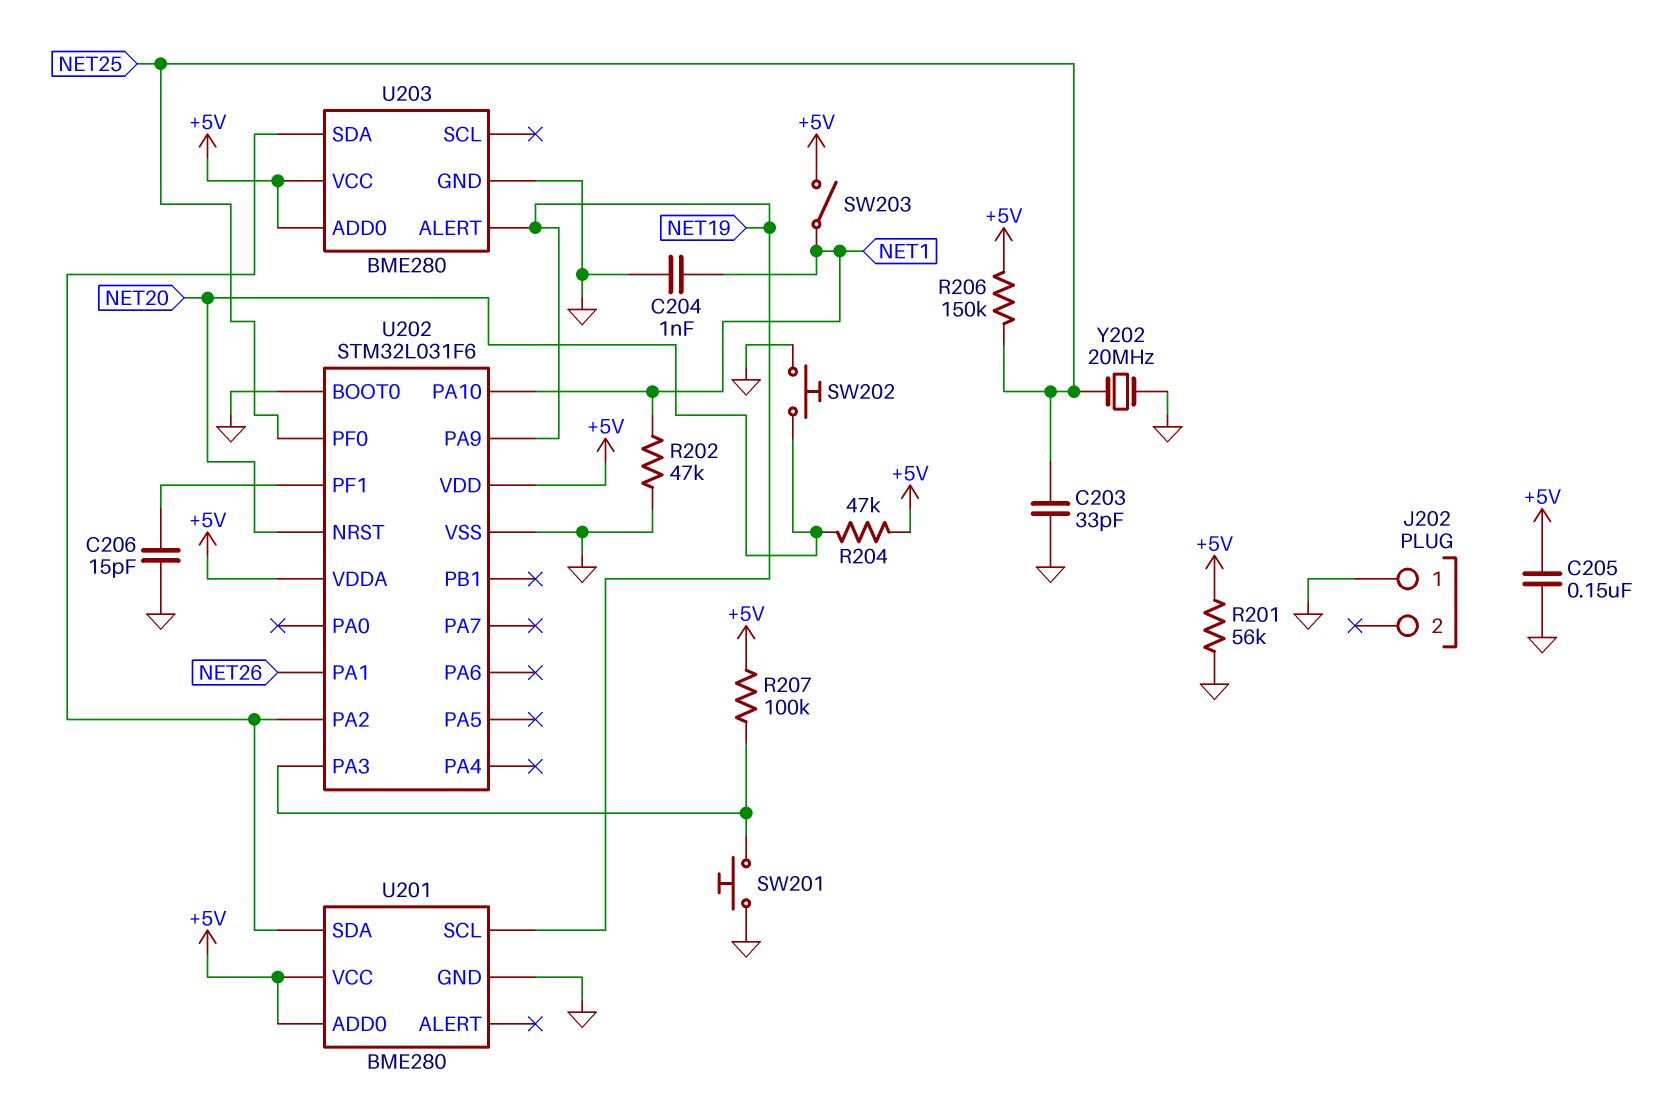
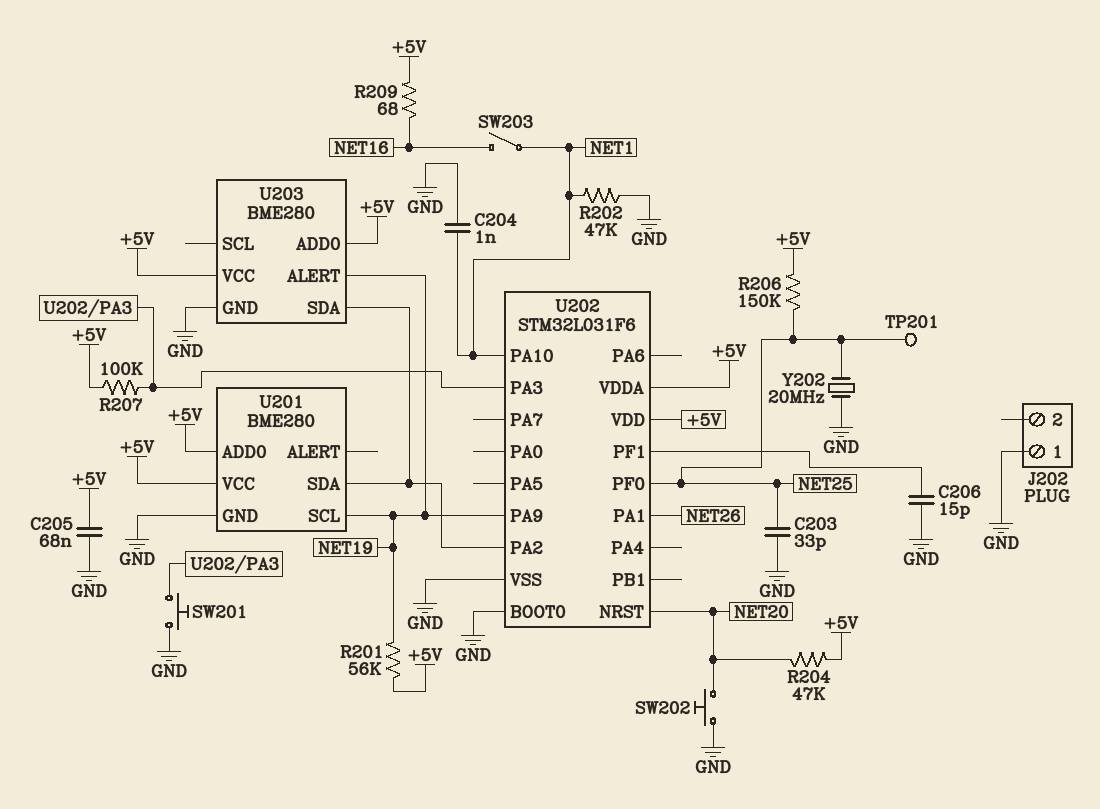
C205: 150nF (+5V, GND) -> 68nF (+5V, GND)
R201: 56k (+5V, GND) -> 56k (+5V, NET19)
R209: none -> 68 (+5V, NET16)
SW203: switch (+5V, NET1) -> switch (NET1, NET16)
TP201: none -> test point (NET25)

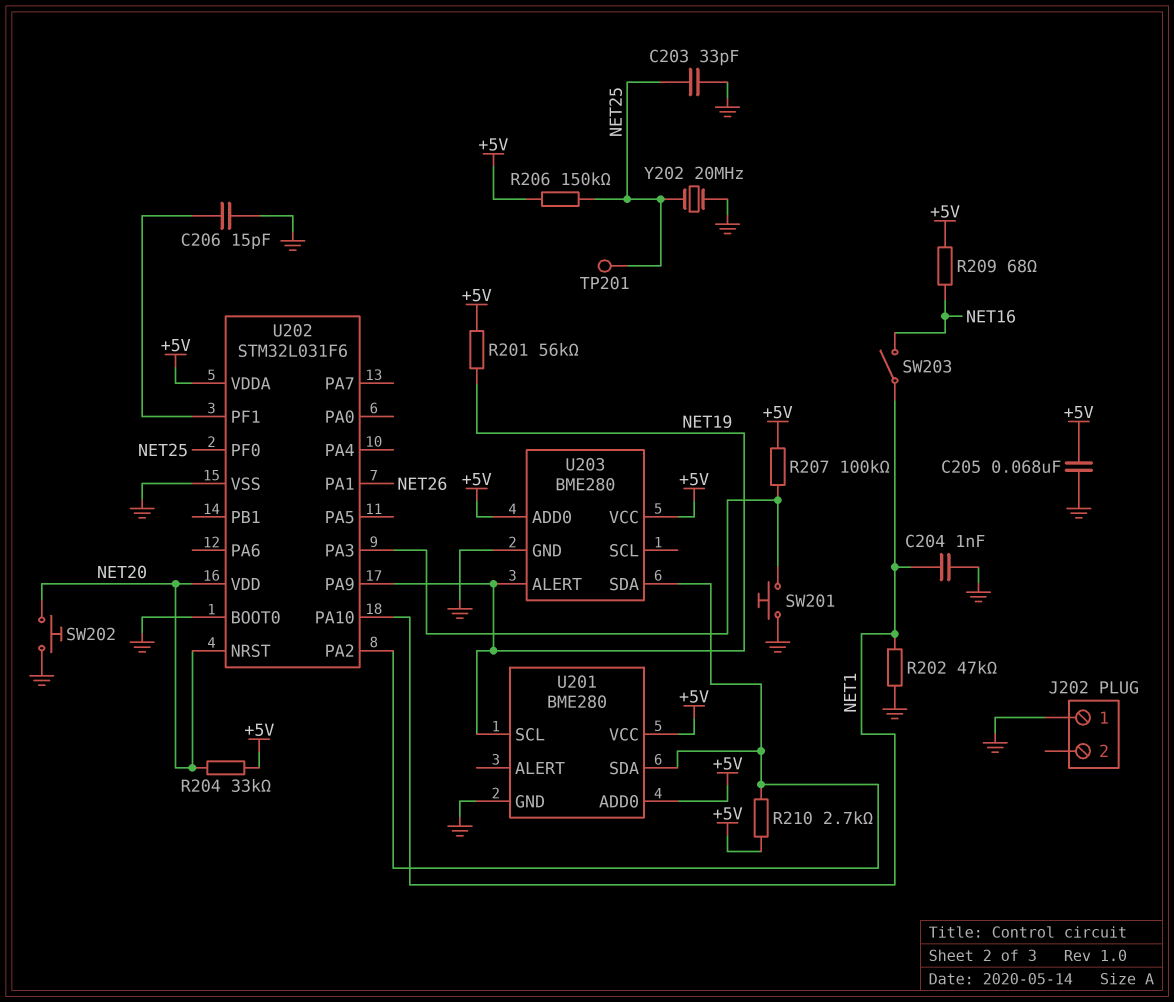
R204: 47k (+5V, NET20) -> 33k (+5V, NET20)
R210: none -> 2.7k (+5V, U201/SDA)
U202 pin VDD: +5V -> NET20

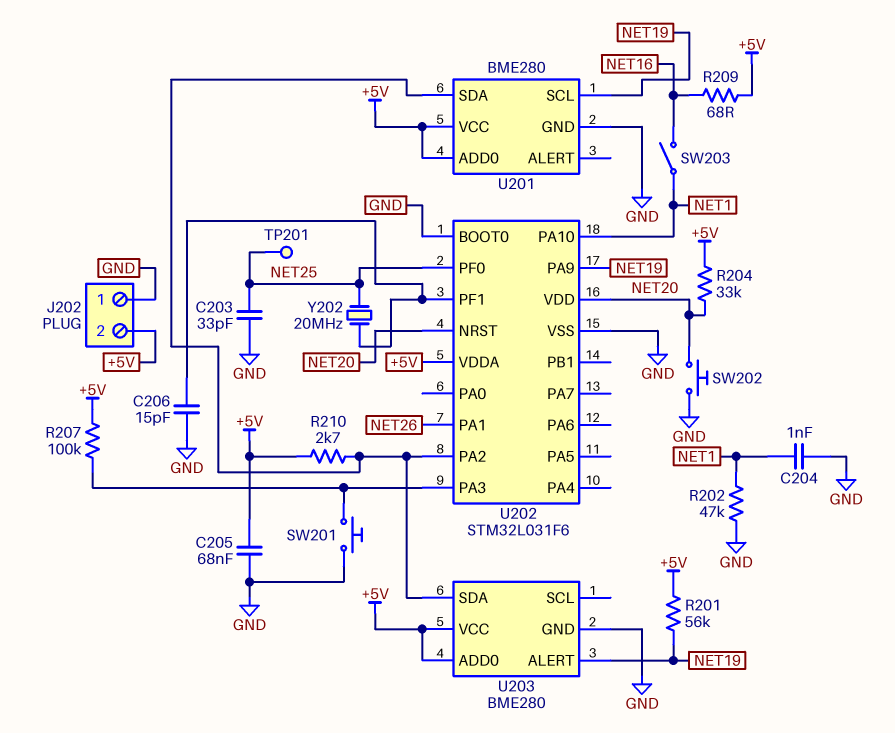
J202 pin 2: none -> +5V
R206: 150k (+5V, NET25) -> none
Y202: 20MHz (GND, NET25) -> 20MHz (NET25, U202/PF1)

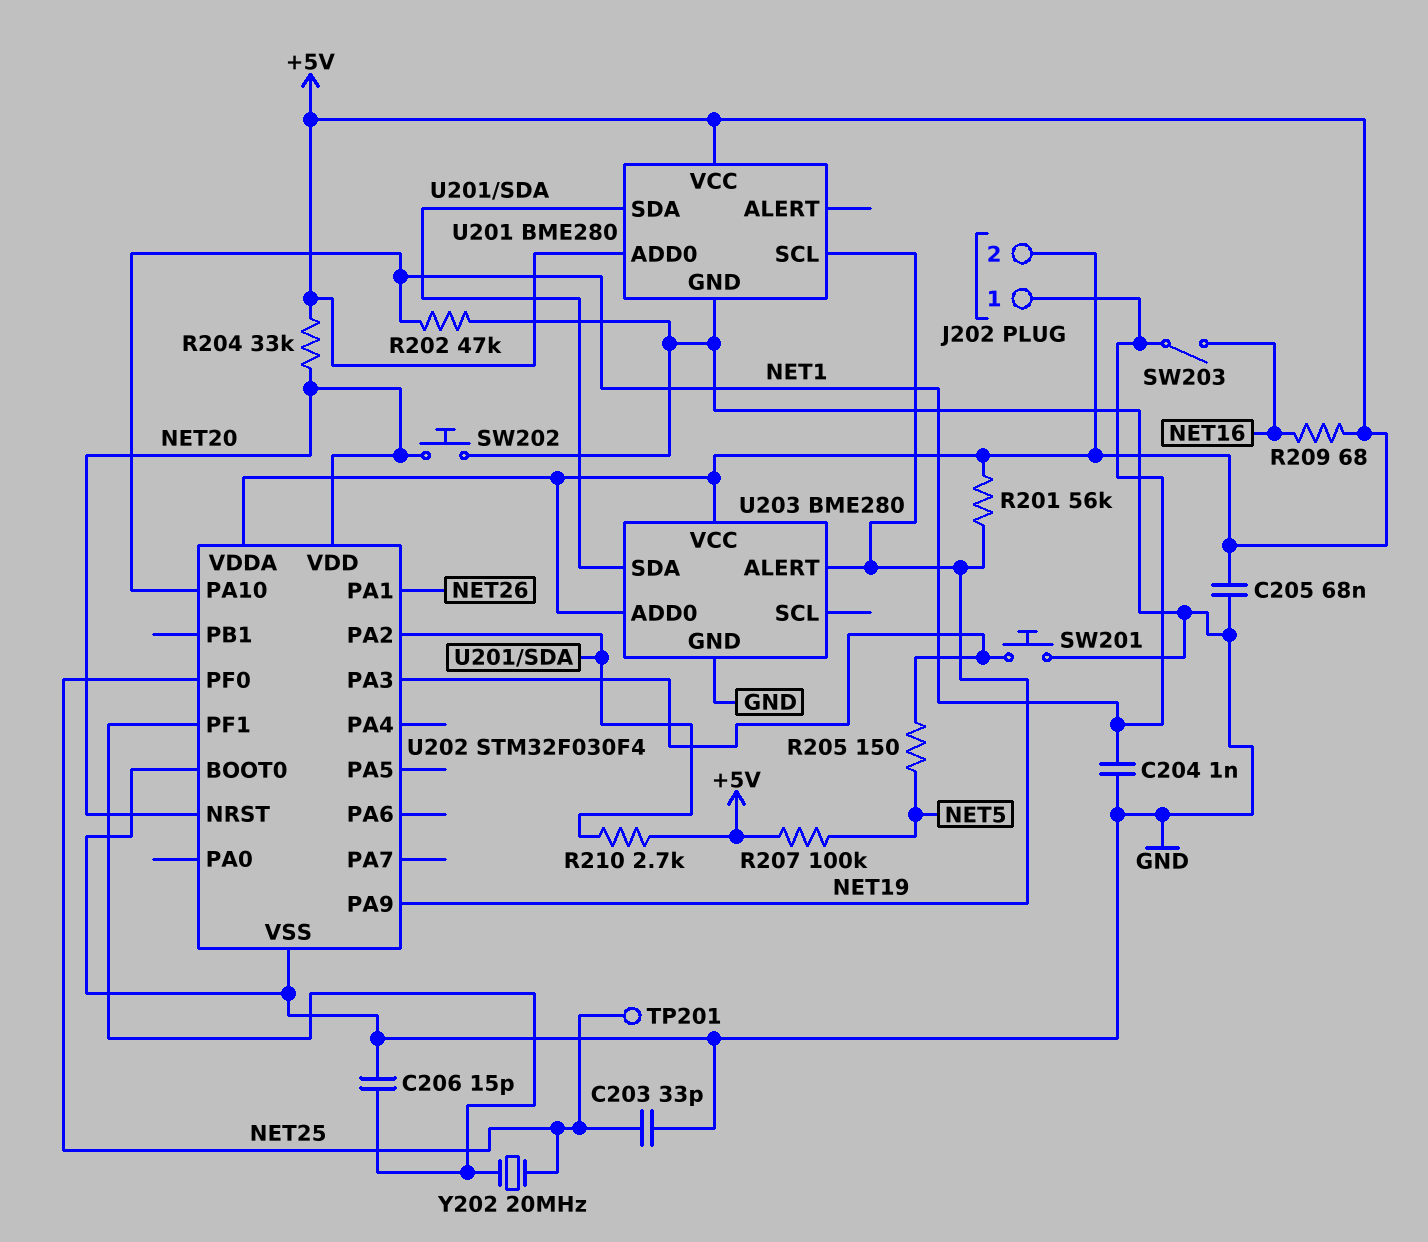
J202 pin 1: GND -> NET1
R205: none -> 150 (NET5, U202/PA3)
R207: 100k (+5V, U202/PA3) -> 100k (+5V, NET5)
U202: STM32L031F6 -> STM32F030F4

